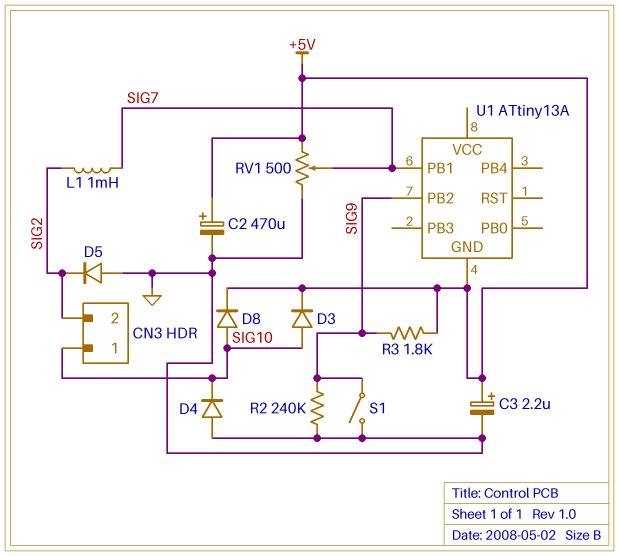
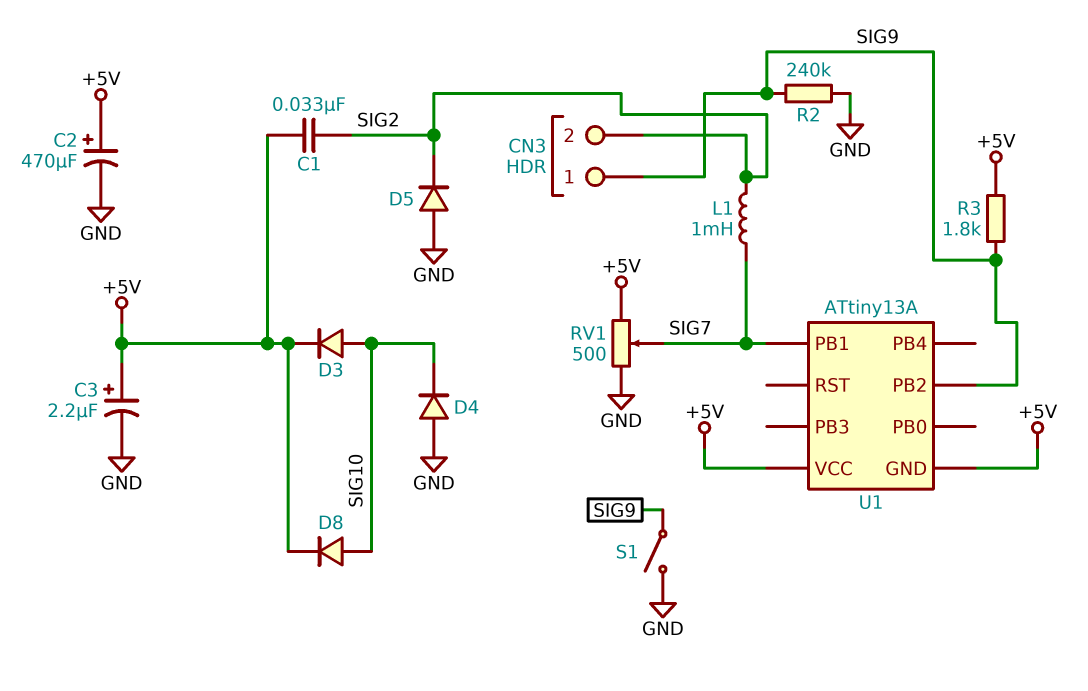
C1: none -> 33nF (+5V, SIG2)
CN3 pin 1: SIG10 -> SIG9
U1 pin VCC: none -> +5V

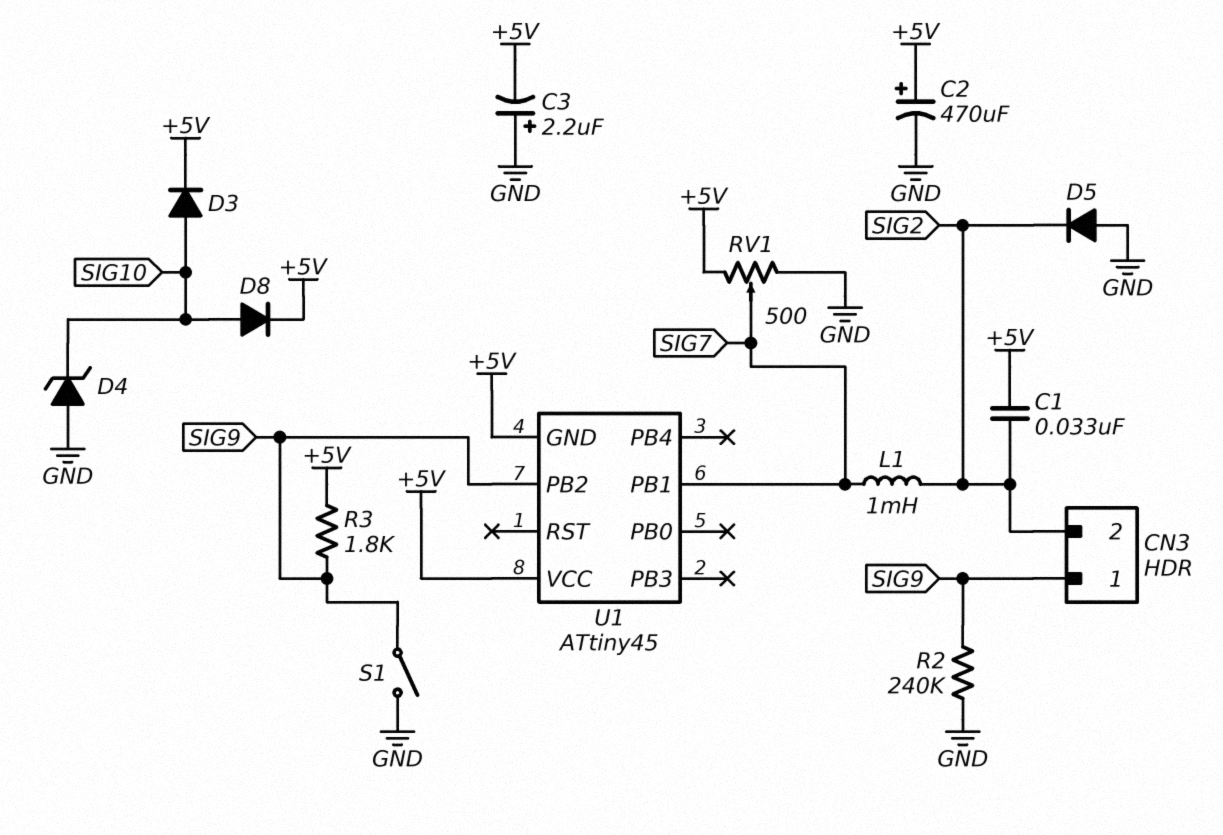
C3: 2.2uF (plus +5V, minus GND) -> 2.2uF (plus GND, minus +5V)
D4: diode (A GND, K SIG10) -> zener (A GND, K SIG10)
U1: ATtiny13A -> ATtiny45

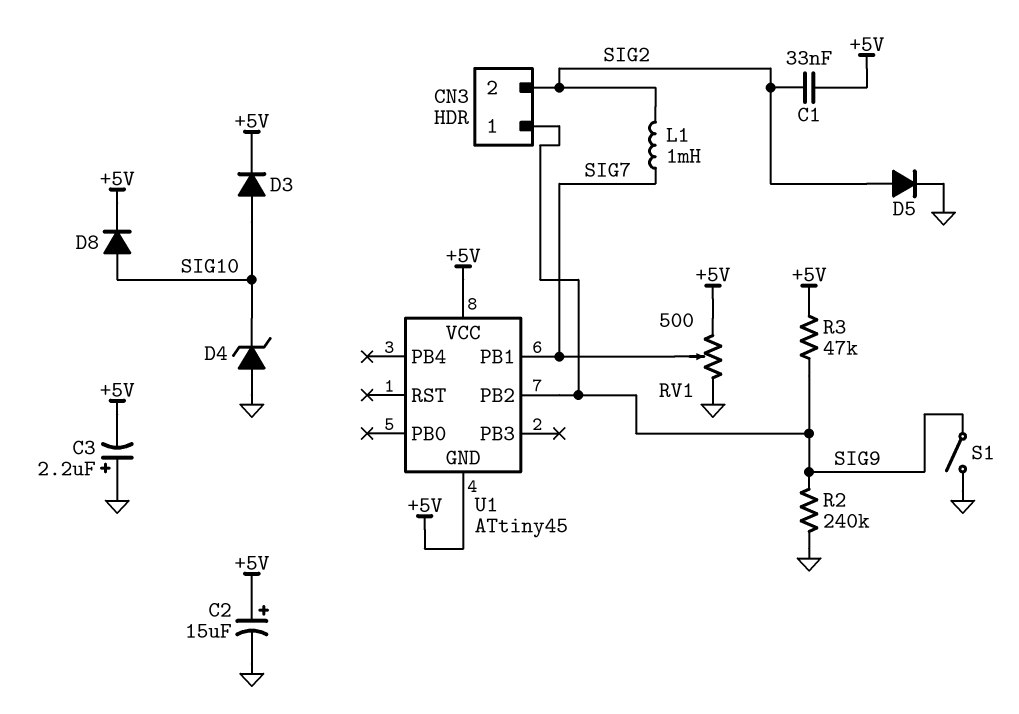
C2: 470uF (plus +5V, minus GND) -> 15uF (plus +5V, minus GND)
D5: diode (A GND, K SIG2) -> diode (A SIG2, K GND)
R3: 1.8k (+5V, SIG9) -> 47k (+5V, SIG9)

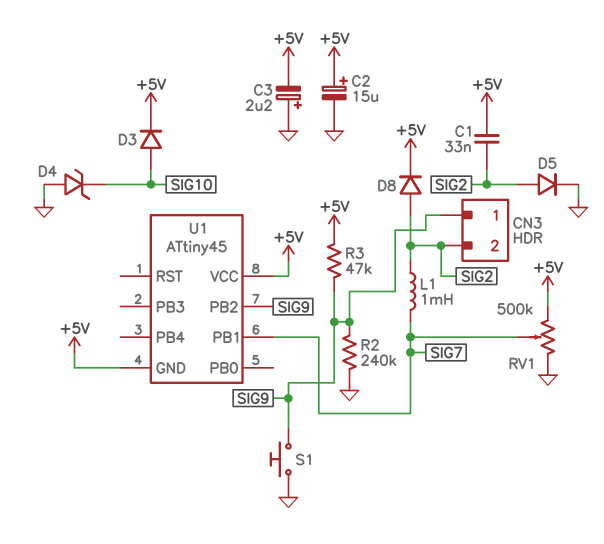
D8: diode (A SIG10, K +5V) -> diode (A SIG2, K +5V)
RV1: 500 (+5V, GND, wiper SIG7) -> 500k (+5V, GND, wiper SIG7)
S1: switch (GND, SIG9) -> button (GND, SIG9)

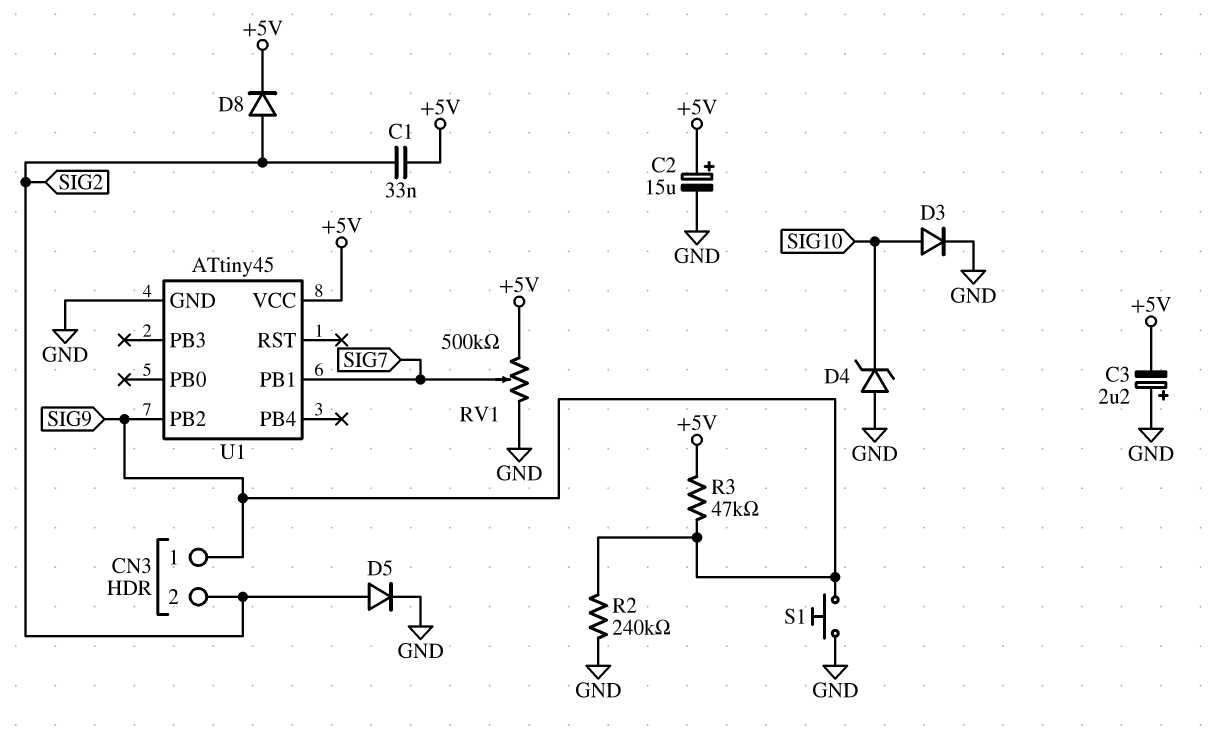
D3: diode (A SIG10, K +5V) -> diode (A SIG10, K GND)
L1: 1mH (SIG2, SIG7) -> none
U1 pin GND: +5V -> GND

